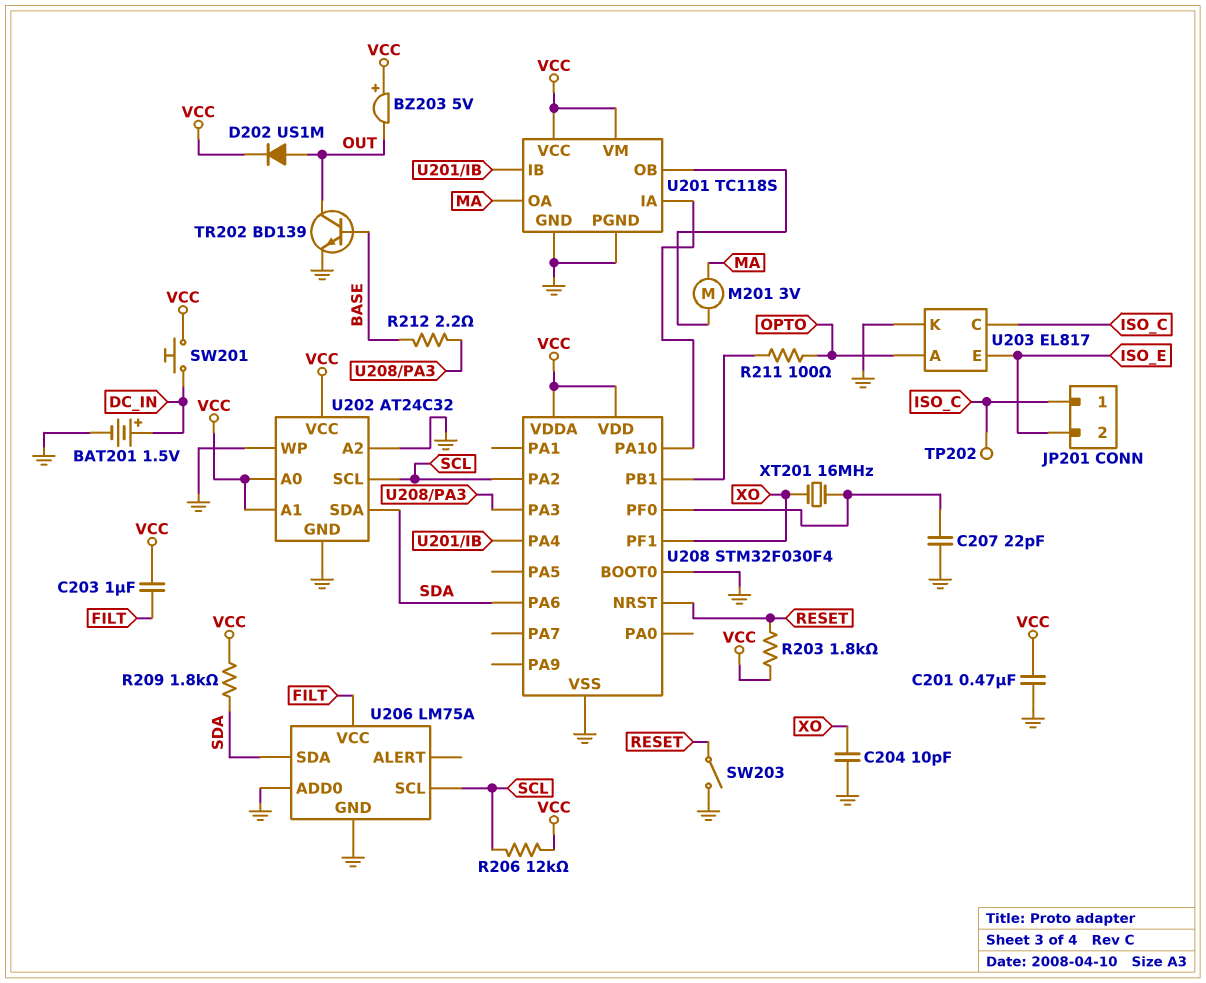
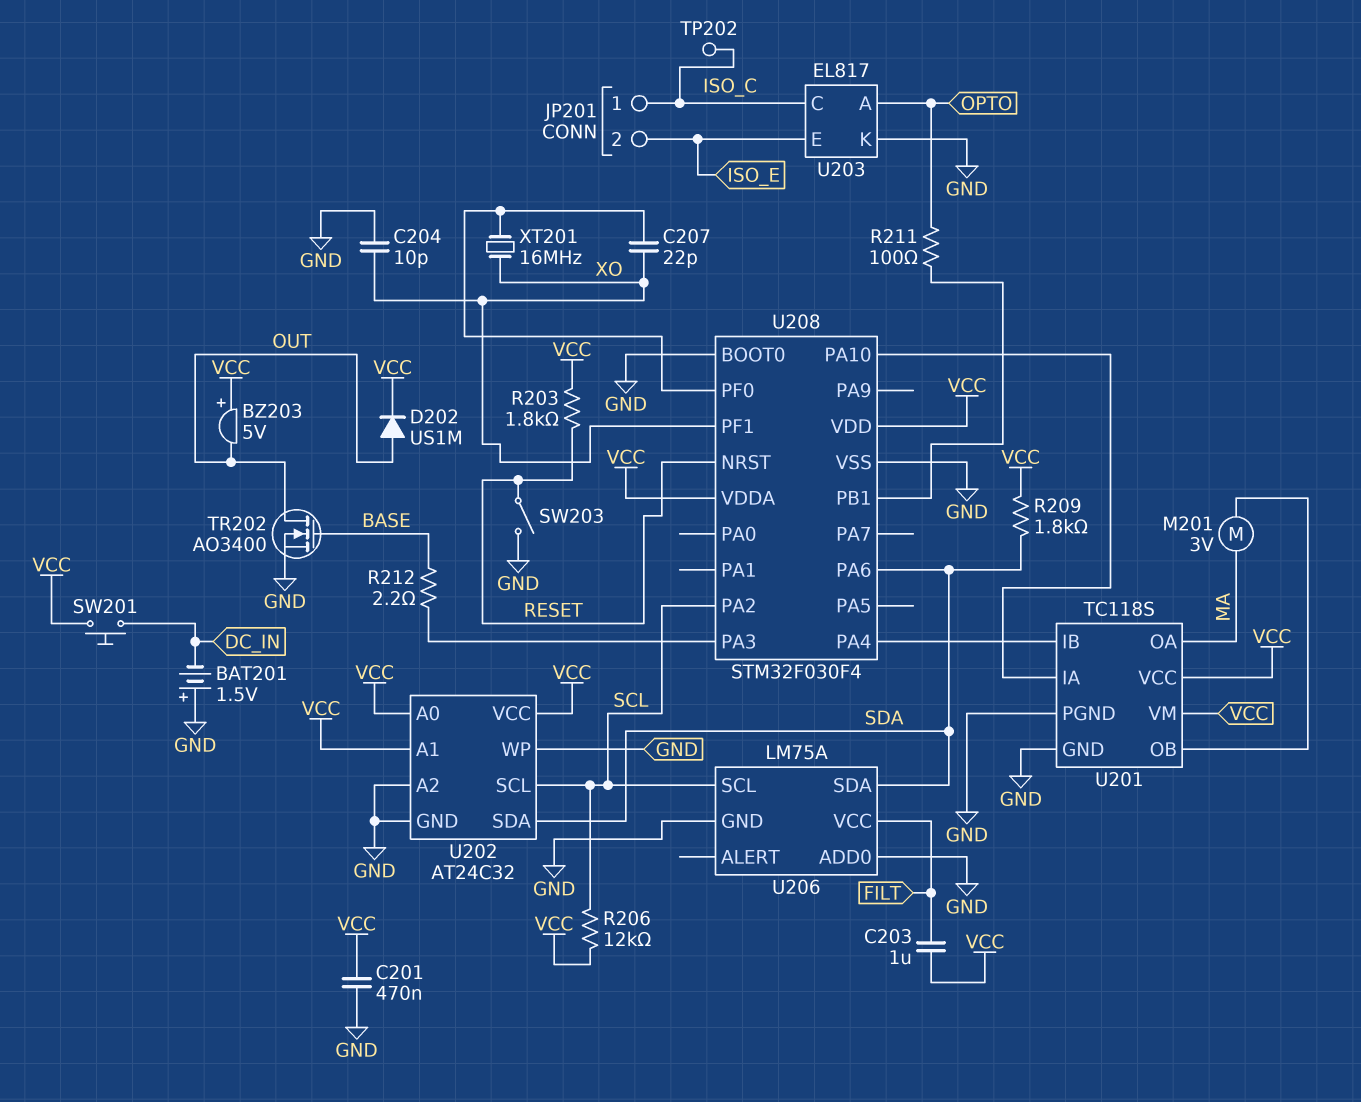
BAT201: 1.5V (plus DC_IN, minus GND) -> 1.5V (plus GND, minus DC_IN)
C207: 22pF (GND, U208/PF0) -> 22pF (U208/PF0, XO)
TR202: NPN BD139 (B BASE, C OUT, E GND) -> NMOS AO3400 (G BASE, D OUT, S GND)

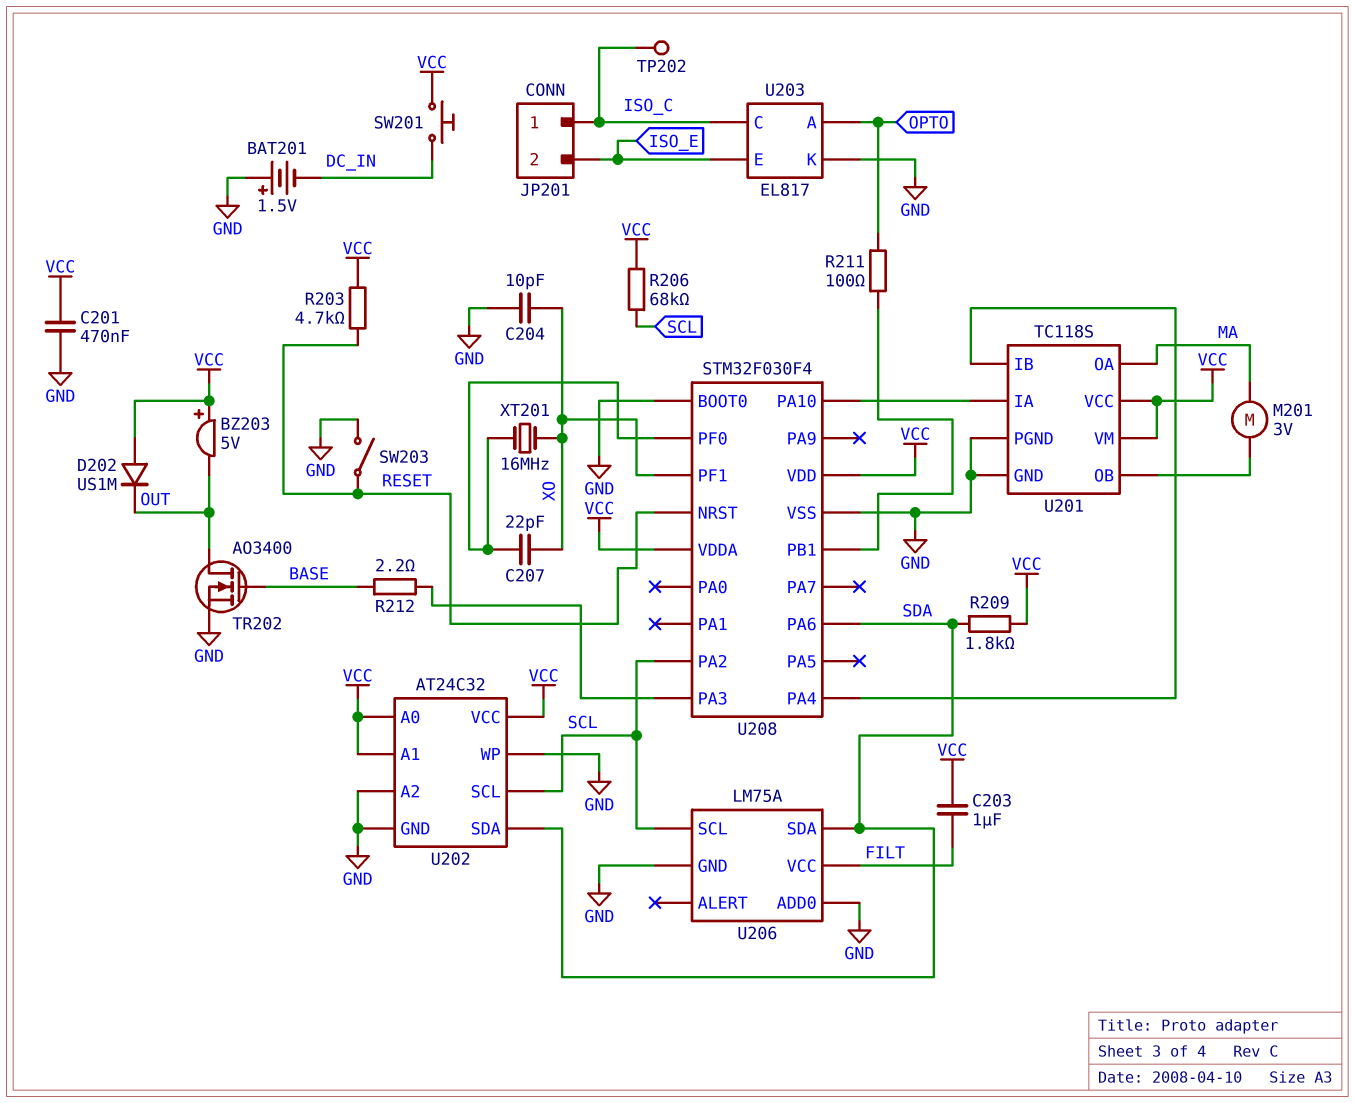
D202: diode US1M (A OUT, K VCC) -> diode US1M (A VCC, K OUT)
R203: 1.8k (RESET, VCC) -> 4.7k (RESET, VCC)
R206: 12k (SCL, VCC) -> 68k (SCL, VCC)

